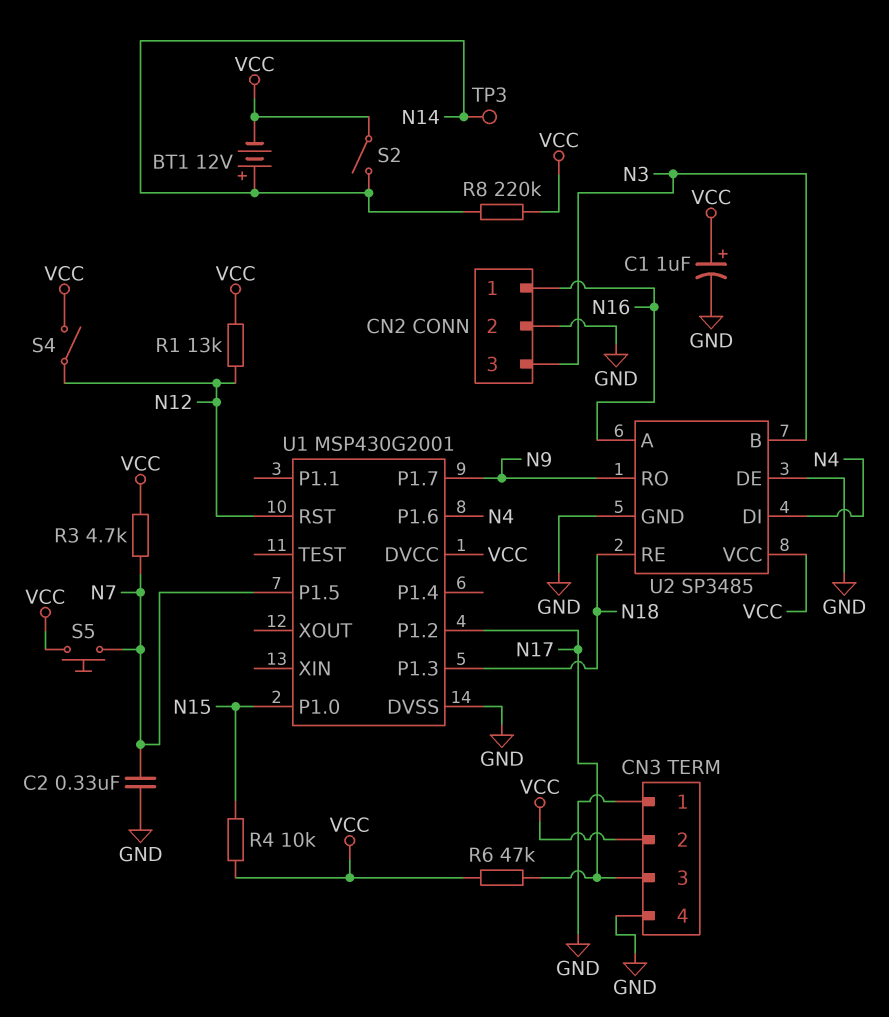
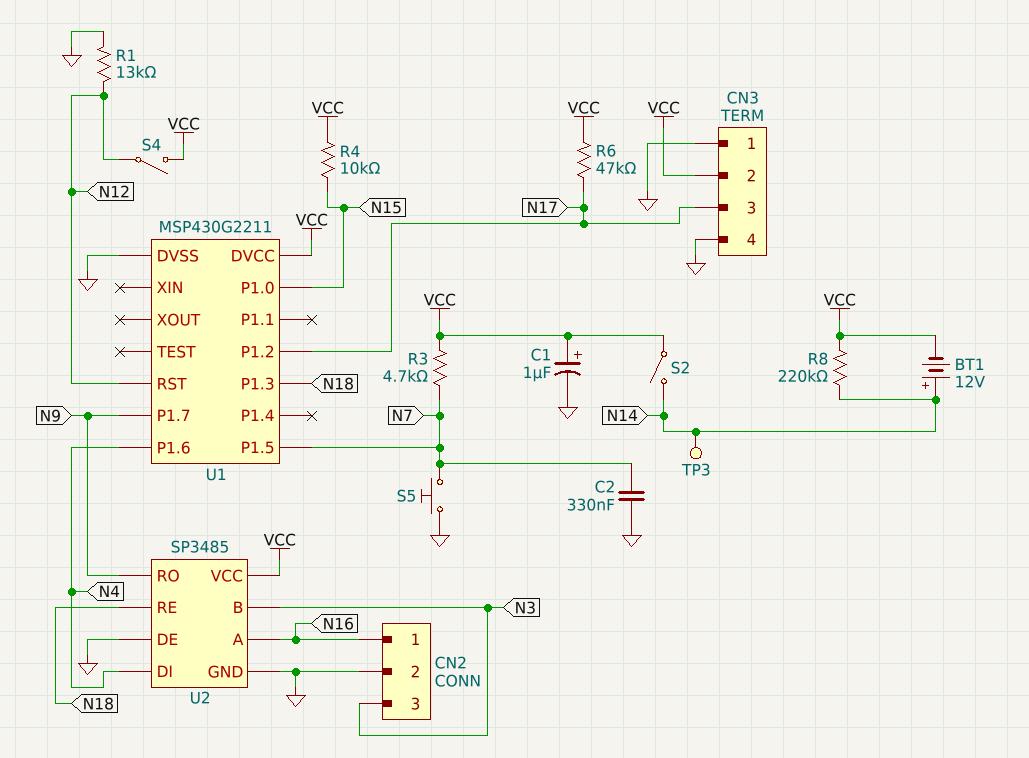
R1: 13k (N12, VCC) -> 13k (GND, N12)
S5: button (N7, VCC) -> button (GND, N7)
U1: MSP430G2001 -> MSP430G2211

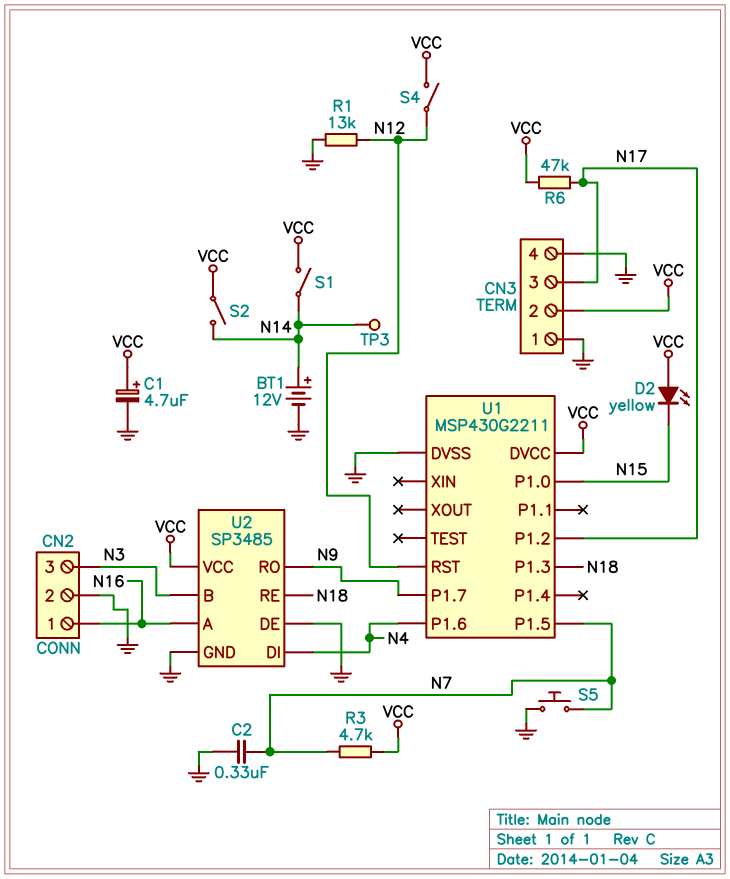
BT1: 12V (plus N14, minus VCC) -> 12V (plus N14, minus GND)
C1: 1uF (plus VCC, minus GND) -> 4.7uF (plus VCC, minus GND)
D2: none -> LED yellow (A VCC, K N15)
R4: 10k (N15, VCC) -> none
R8: 220k (N14, VCC) -> none
S1: none -> switch (N14, VCC)

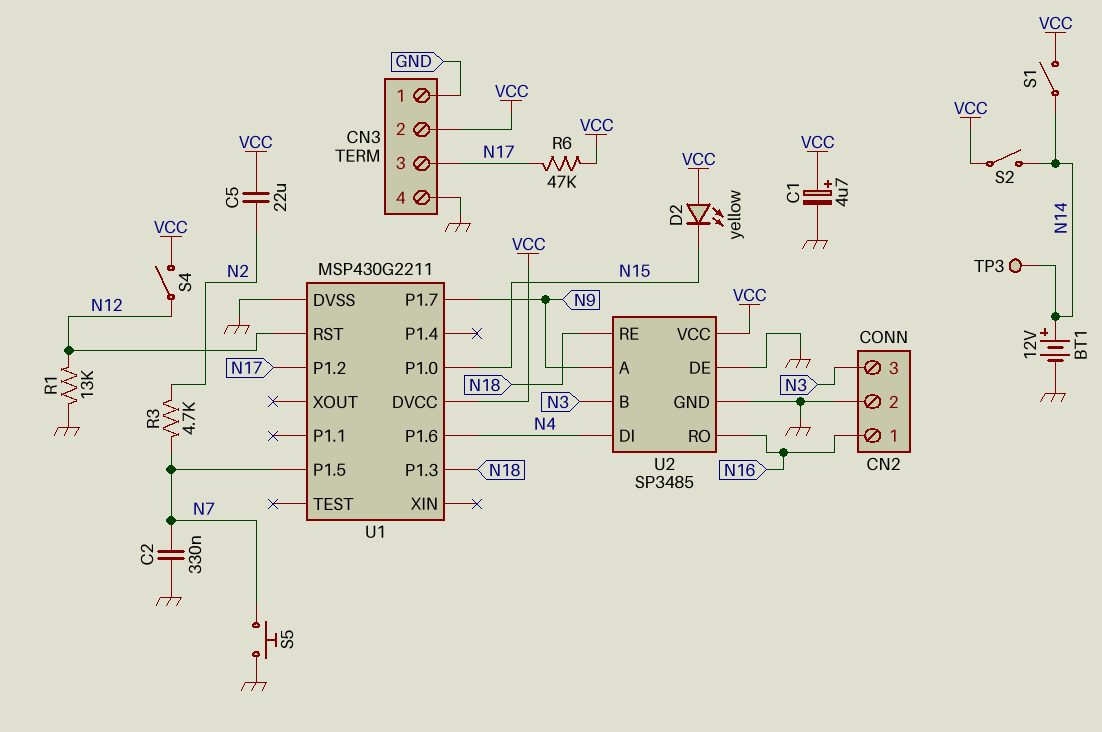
C5: none -> 22uF (N2, VCC)
R3: 4.7k (N7, VCC) -> 4.7k (N2, N7)
U2 pin A: N16 -> N9
U2 pin RO: N9 -> N16

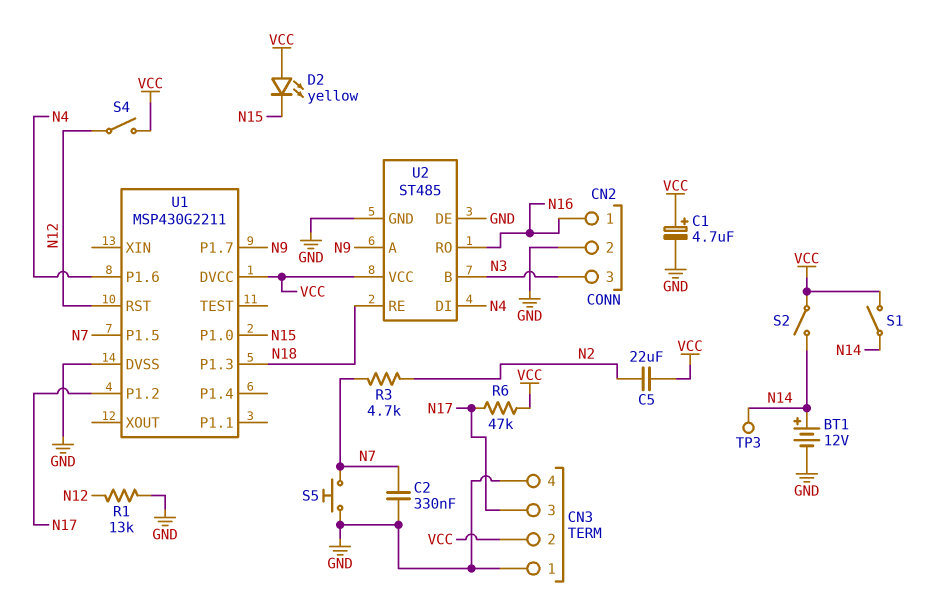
U2: SP3485 -> ST485

